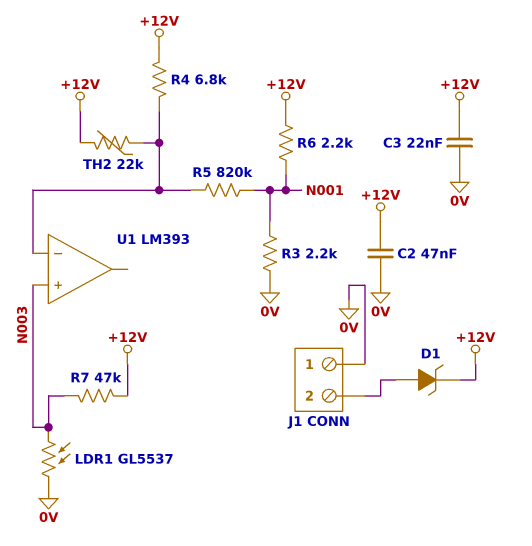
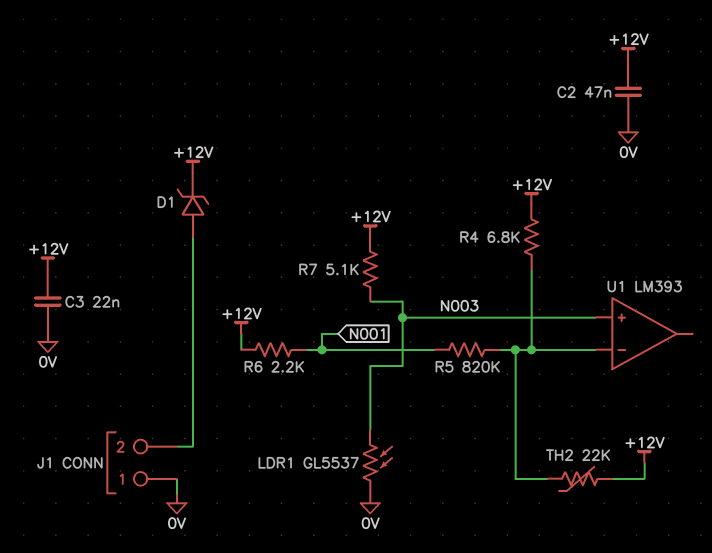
R3: 2.2k (0V, N001) -> none
R7: 47k (+12V, N003) -> 5.1k (+12V, N003)

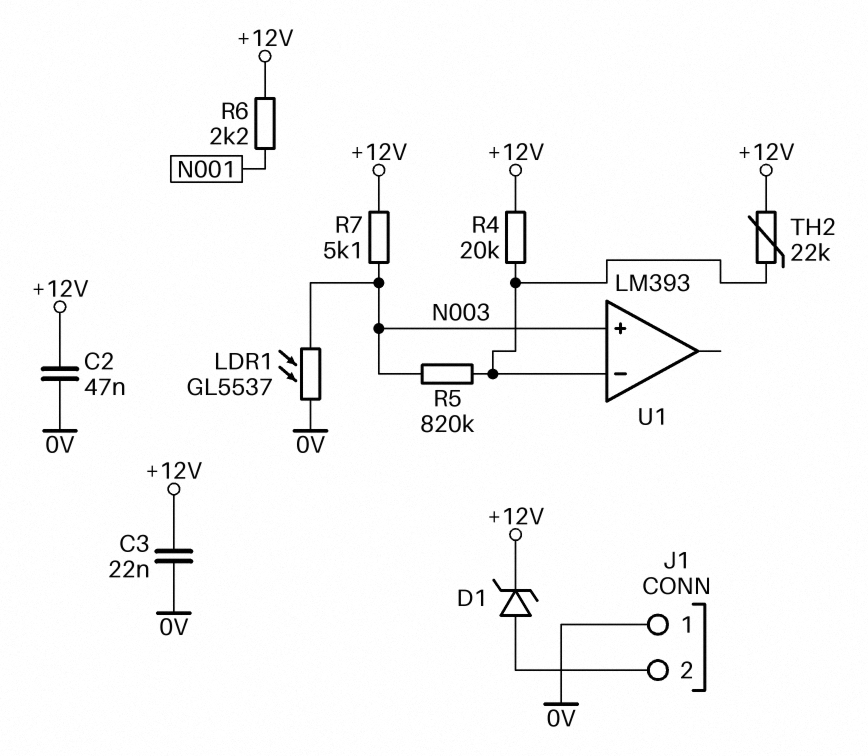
R4: 6.8k (+12V, U1/in-) -> 20k (+12V, U1/in-)
R5: 820k (N001, U1/in-) -> 820k (N003, U1/in-)

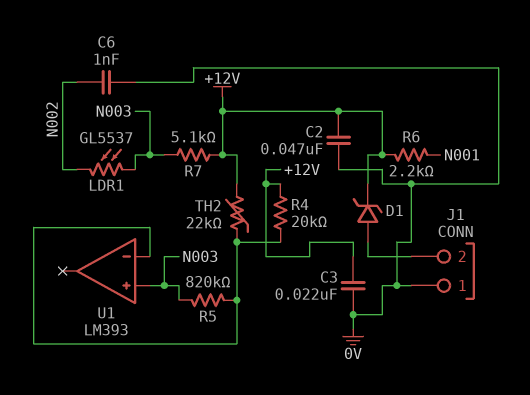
C6: none -> 1nF (0V, N002)
LDR1: GL5537 (0V, N003) -> GL5537 (N002, N003)

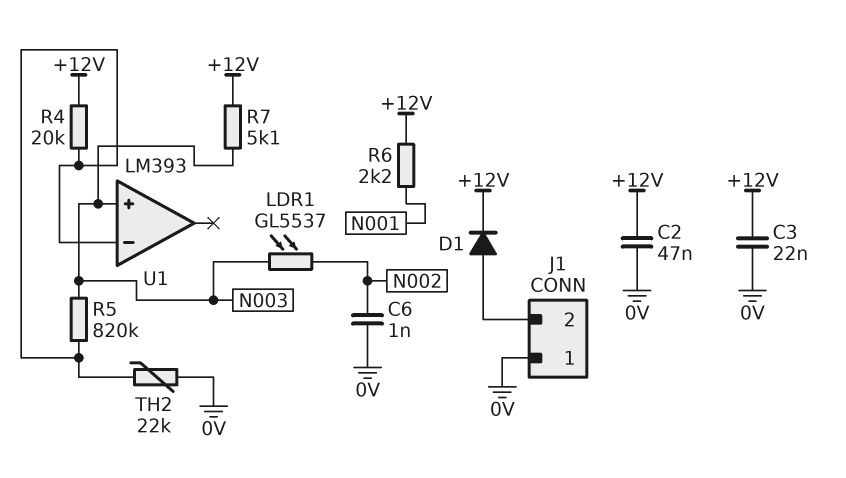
D1: zener (A J1/2, K +12V) -> diode (A J1/2, K +12V)
TH2: 22k (+12V, U1/in-) -> 22k (0V, U1/in-)

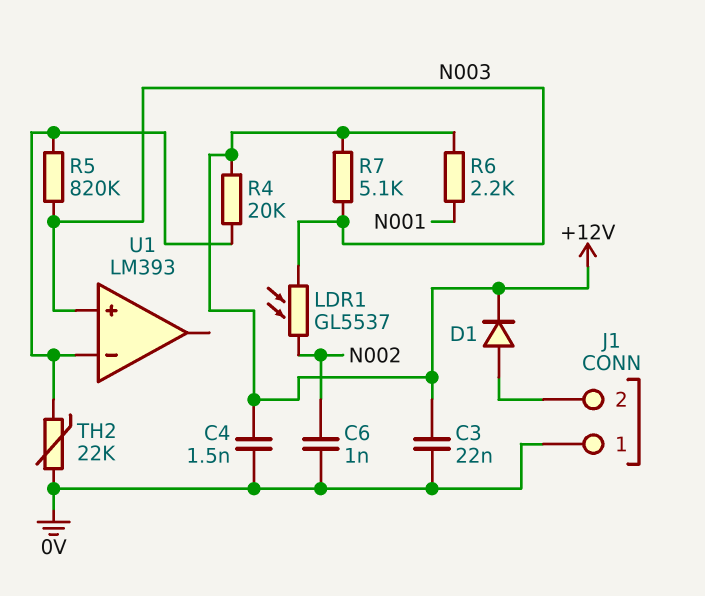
C2: 47nF (+12V, 0V) -> none
C4: none -> 1.5nF (+12V, 0V)

